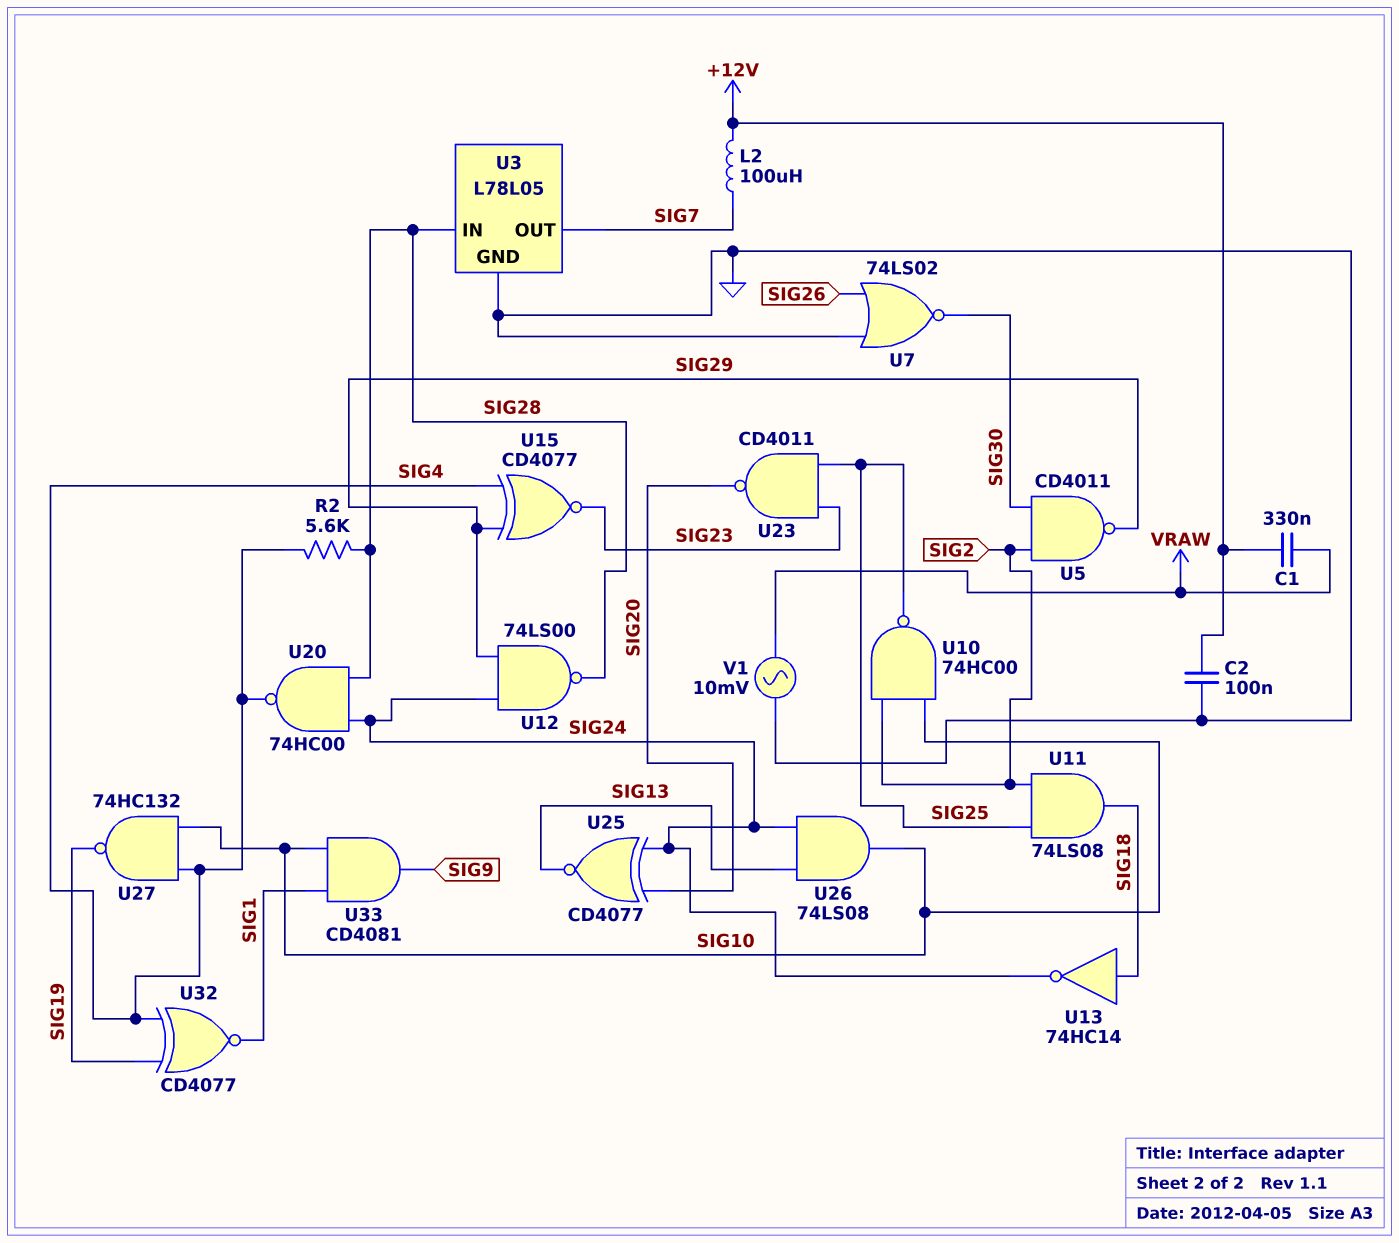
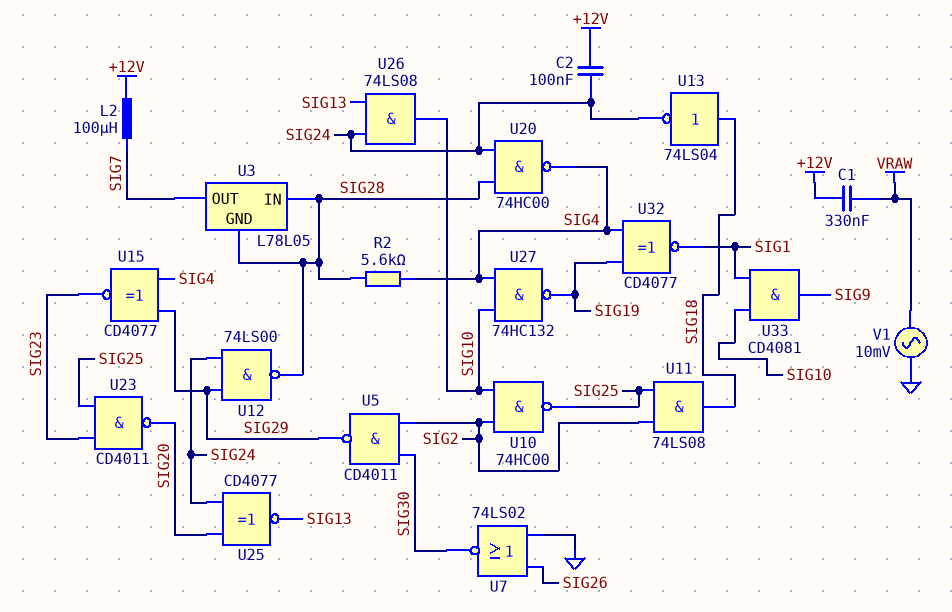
C2: 100nF (+12V, GND) -> 100nF (+12V, SIG24)
U3 pin GND: GND -> SIG28
U13: NOT 74HC14 (in SIG18, out SIG24) -> NOT 74LS04 (in SIG18, out SIG24)

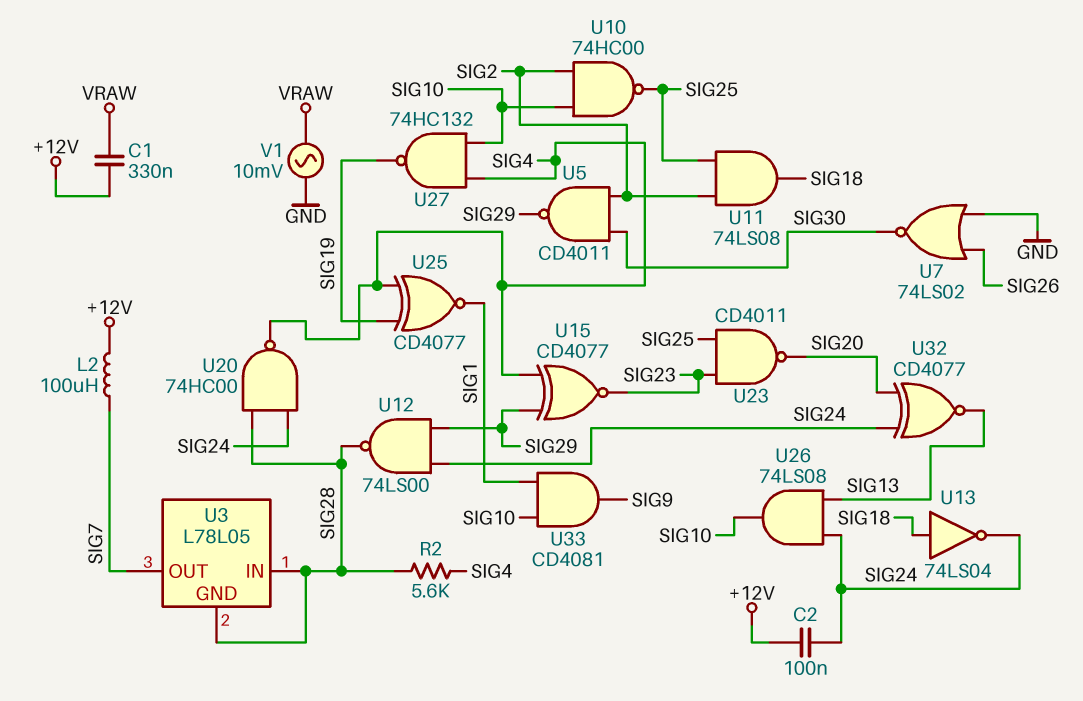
U25: XNOR CD4077 (in SIG20, in SIG24, out SIG13) -> XNOR CD4077 (in SIG4, in SIG19, out SIG1)
U32: XNOR CD4077 (in SIG4, in SIG19, out SIG1) -> XNOR CD4077 (in SIG20, in SIG24, out SIG13)

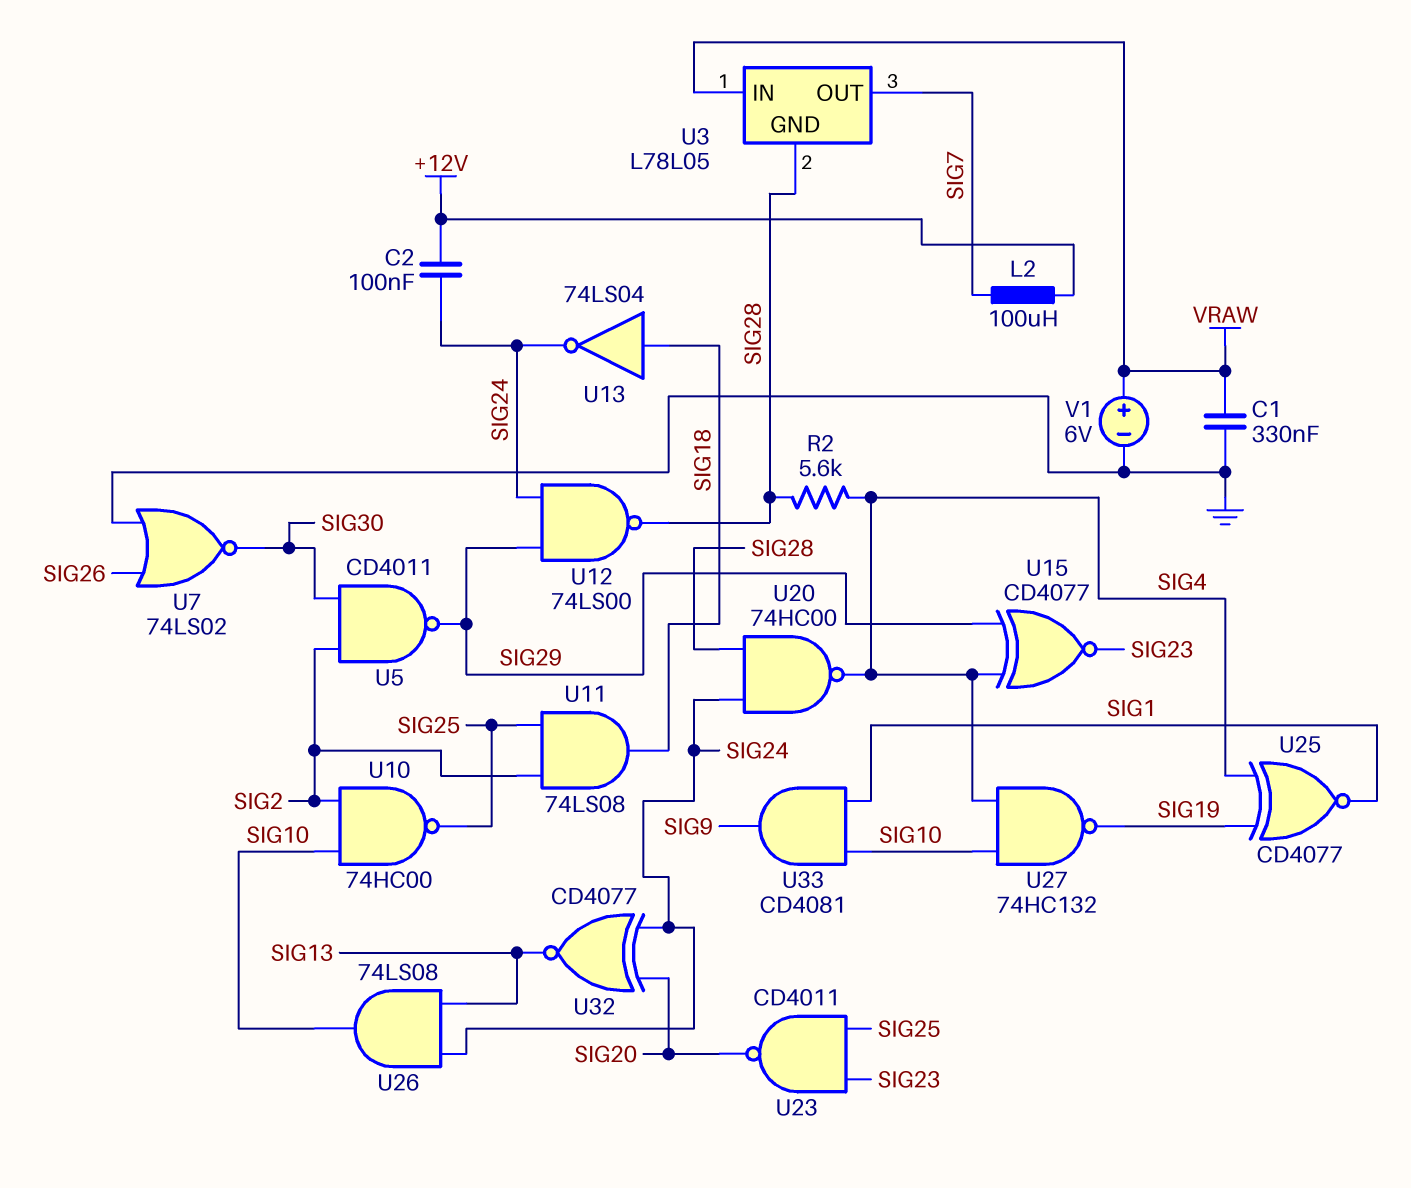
C1: 330nF (+12V, VRAW) -> 330nF (GND, VRAW)
U3 pin IN: SIG28 -> VRAW
V1: AC 10mV (GND, VRAW) -> 6V (plus VRAW, minus GND)

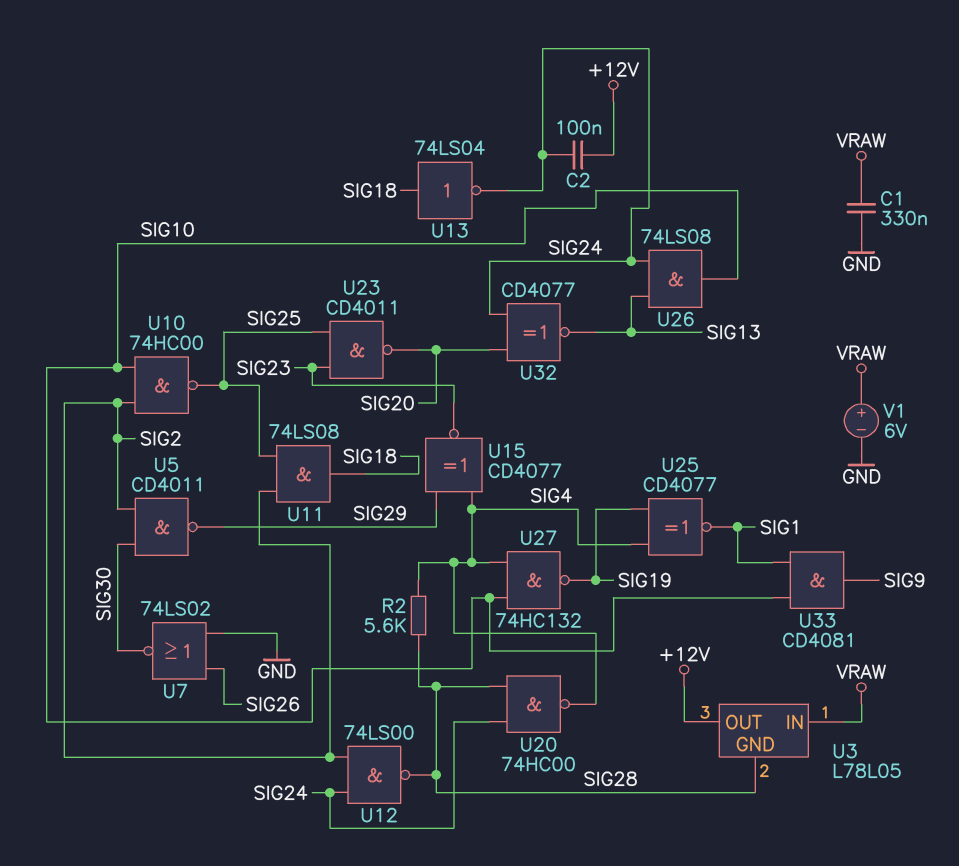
L2: 100uH (+12V, SIG7) -> none
U3 pin OUT: SIG7 -> +12V
U12: NAND 74LS00 (in SIG24, in SIG29, out SIG28) -> NAND 74LS00 (in SIG2, in SIG24, out SIG28)

